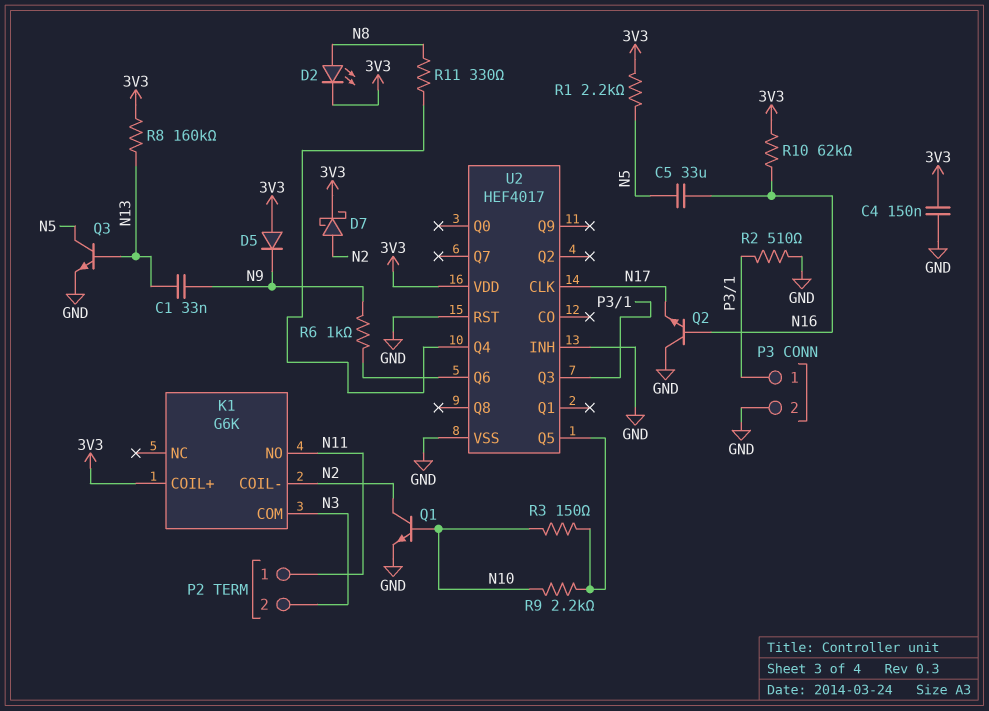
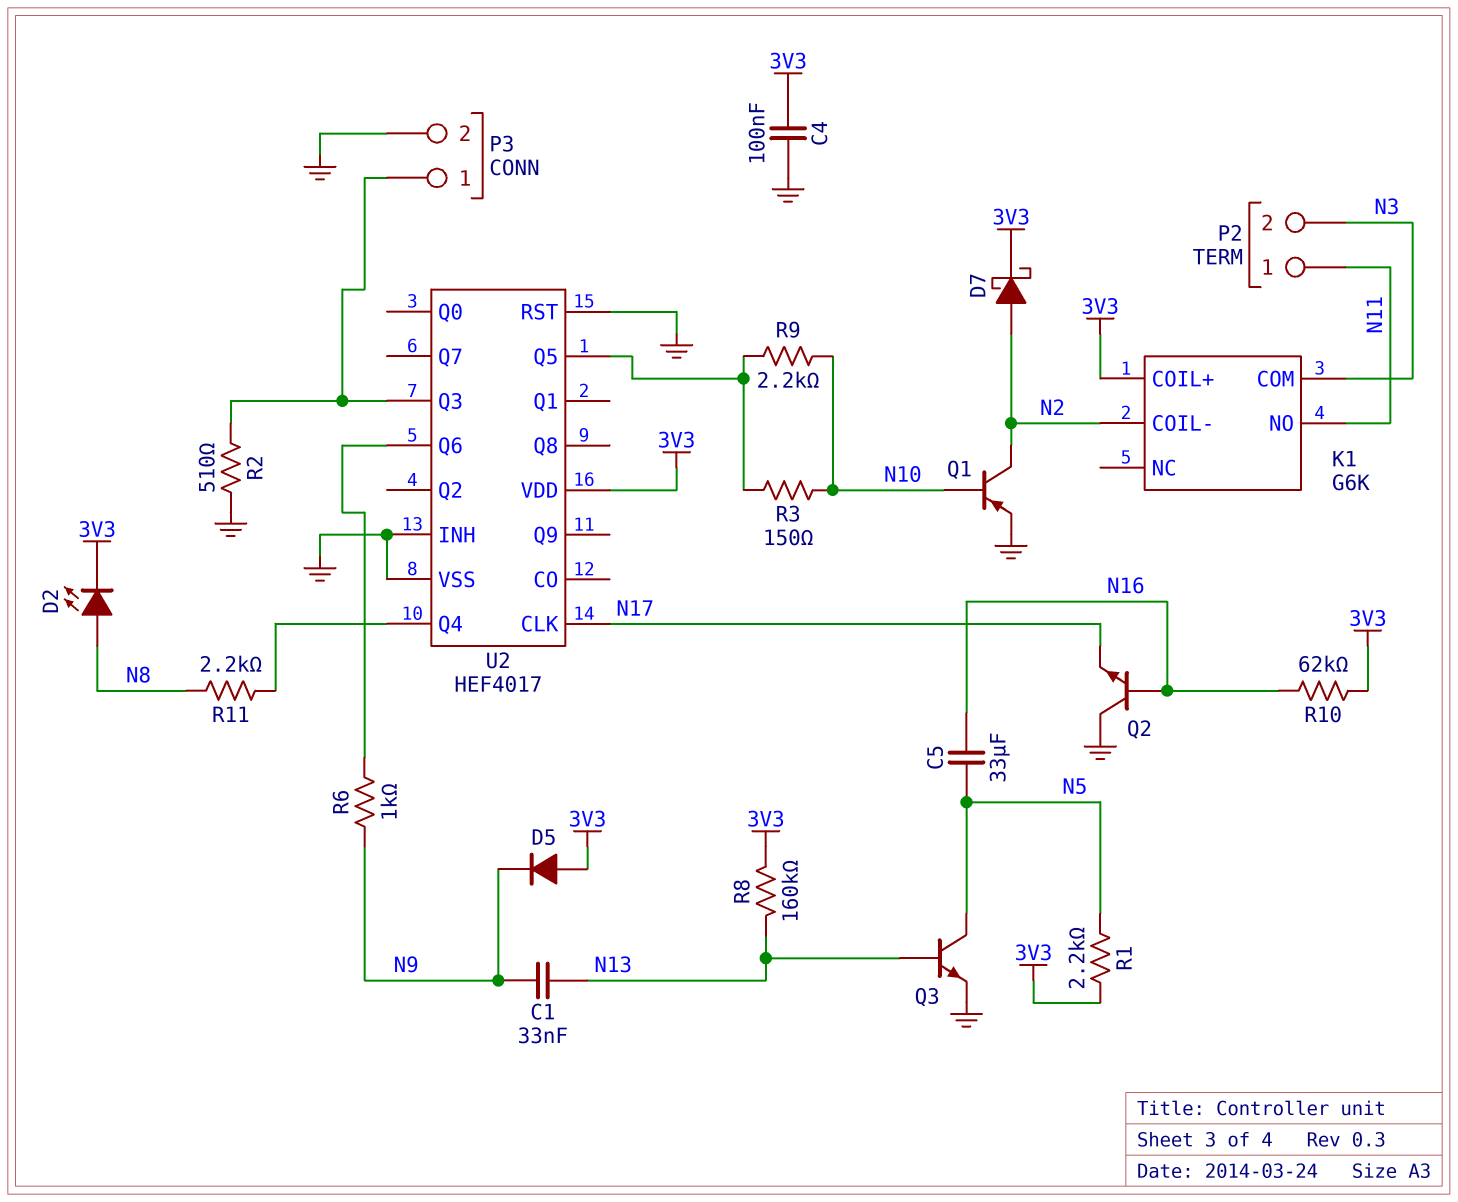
C4: 150nF (3V3, GND) -> 100nF (3V3, GND)
Q1: NPN (B N10, C N2, E GND) -> PNP (B N10, C N2, E GND)
R11: 330 (N8, U2/Q4) -> 2.2k (N8, U2/Q4)

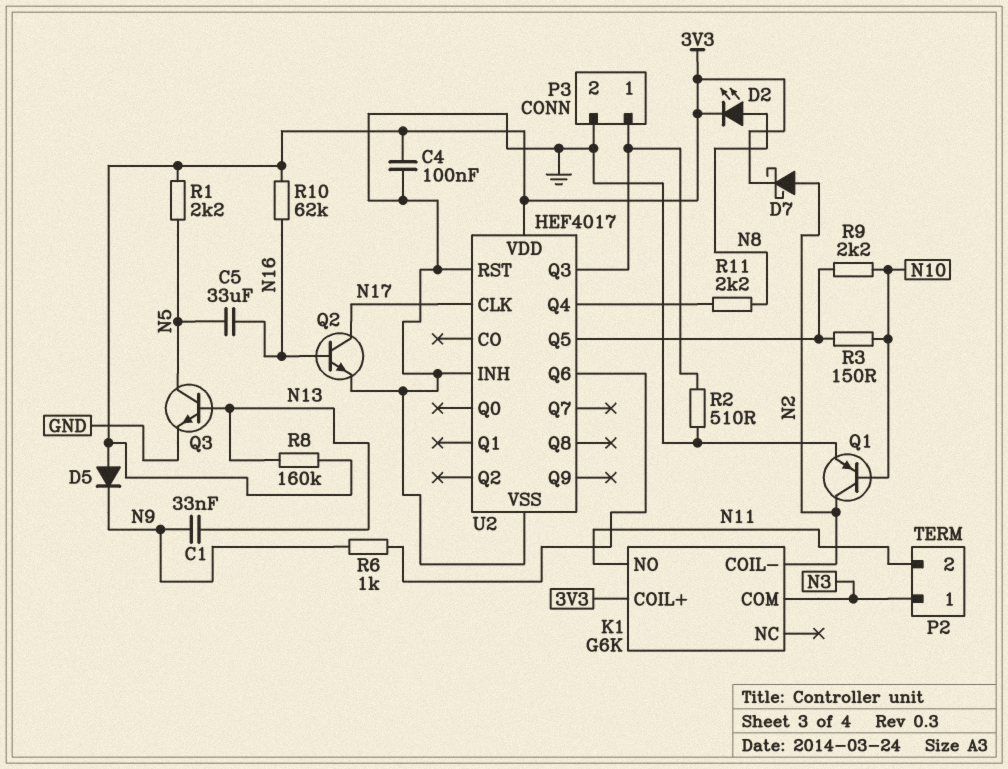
P2 pin 1: N11 -> N3
P2 pin 2: N3 -> N11
Q2: NPN (B N16, C GND, E N17) -> NPN (B N16, C N17, E GND)

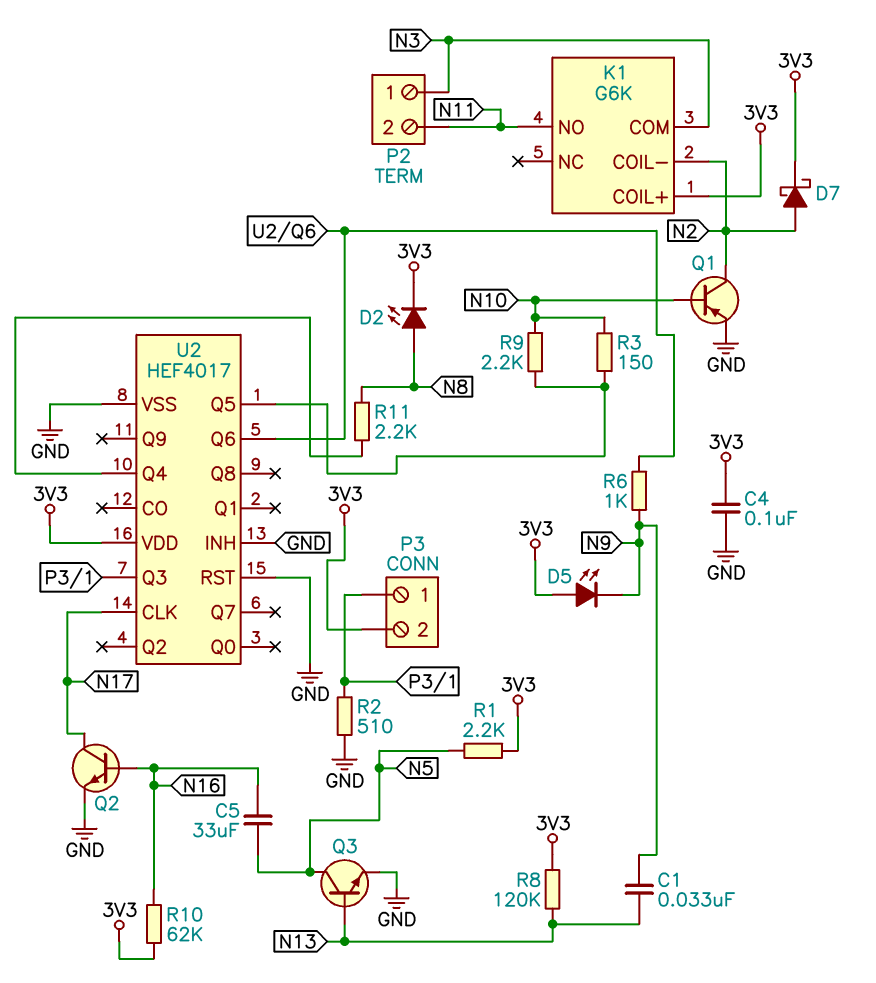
D5: diode (A 3V3, K N9) -> LED (A 3V3, K N9)
P3 pin 2: GND -> 3V3
R8: 160k (3V3, N13) -> 120k (3V3, N13)

